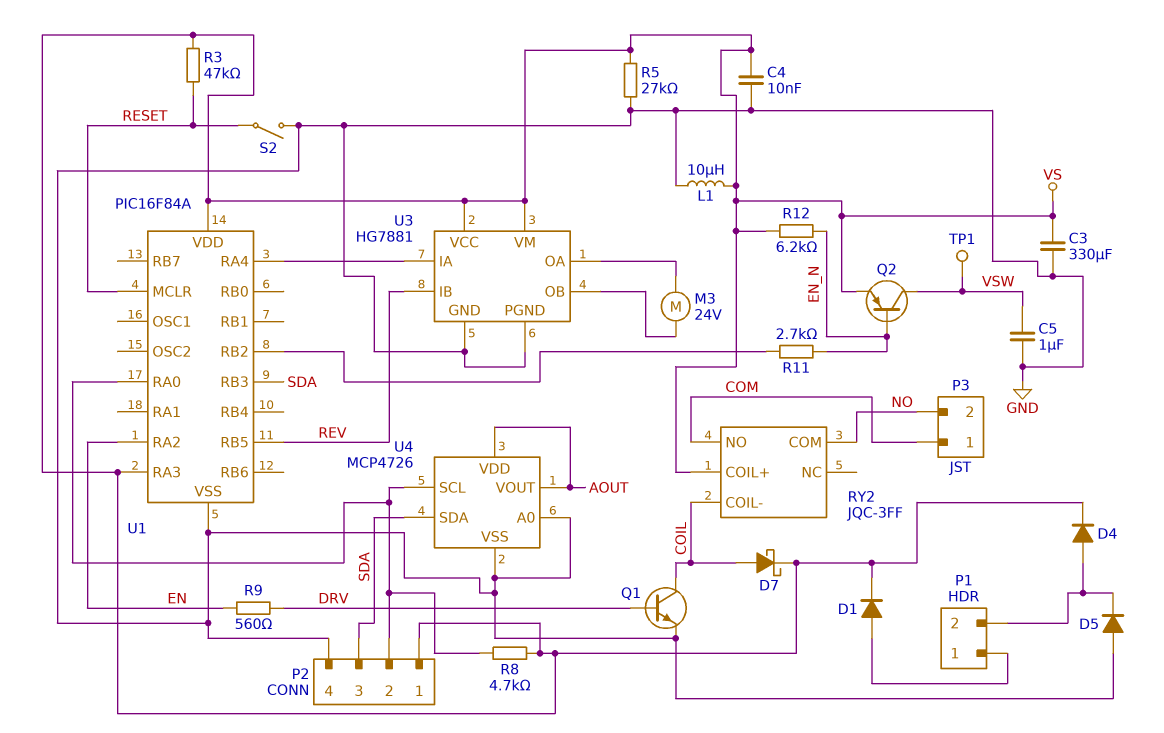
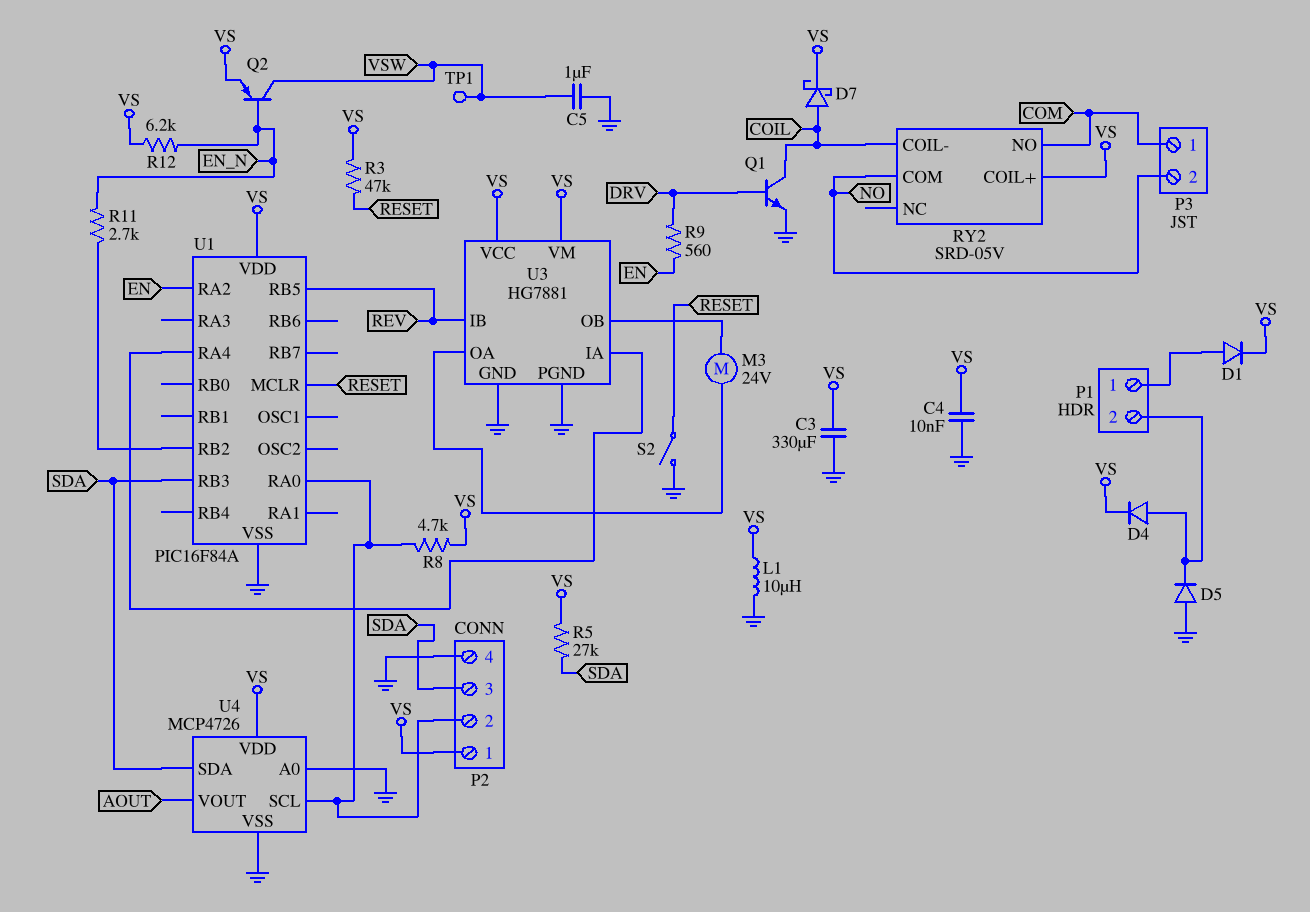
R5: 27k (GND, VS) -> 27k (SDA, VS)
RY2: JQC-3FF -> SRD-05V
U1 pin RA3: VS -> none
U4 pin VDD: AOUT -> VS

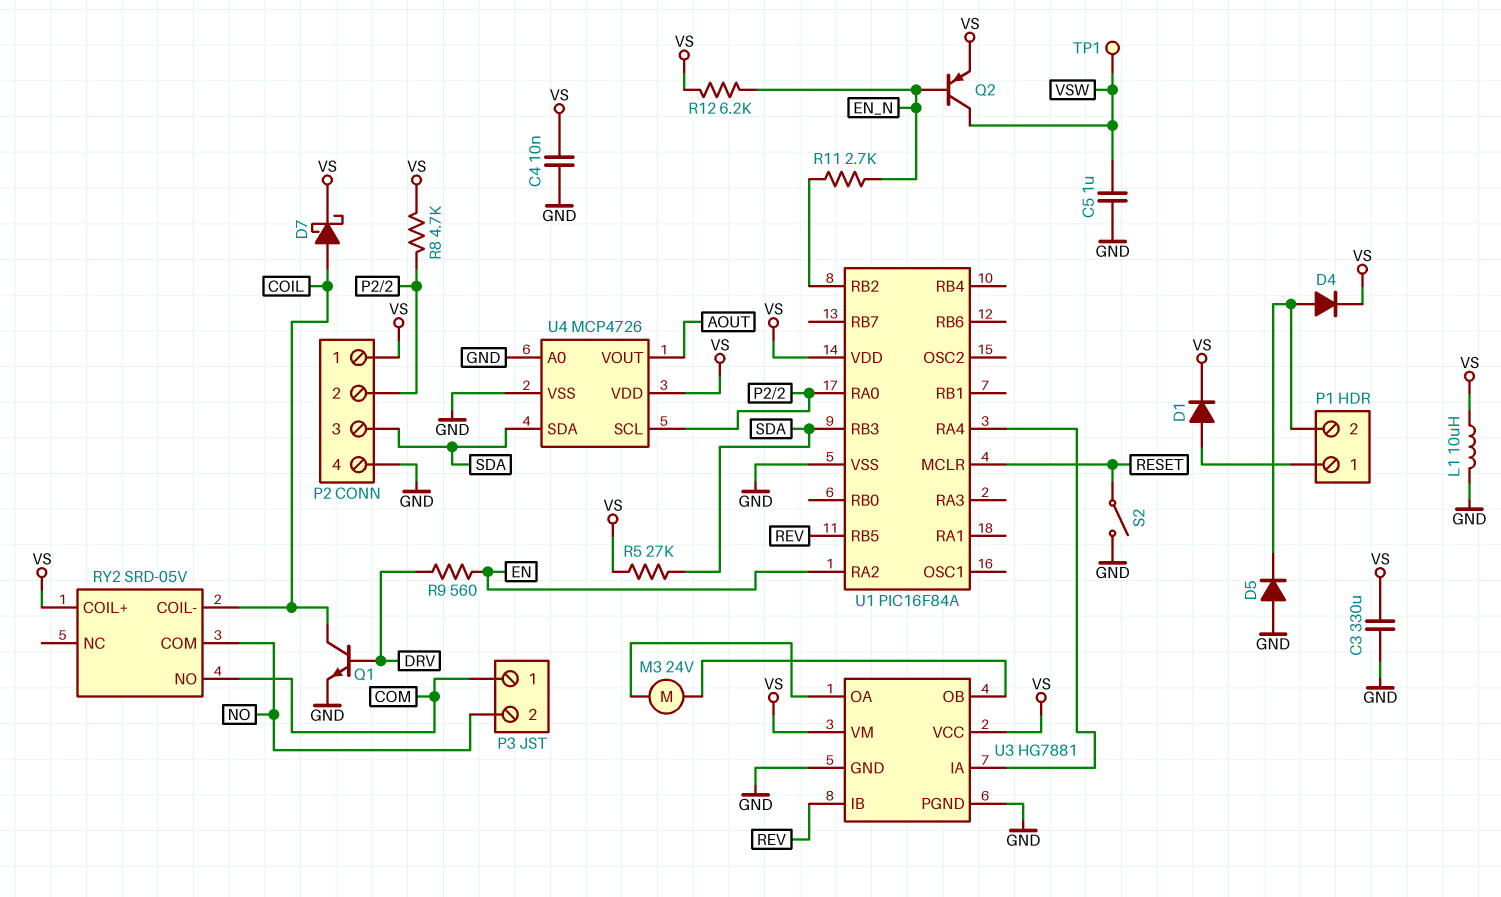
R3: 47k (RESET, VS) -> none

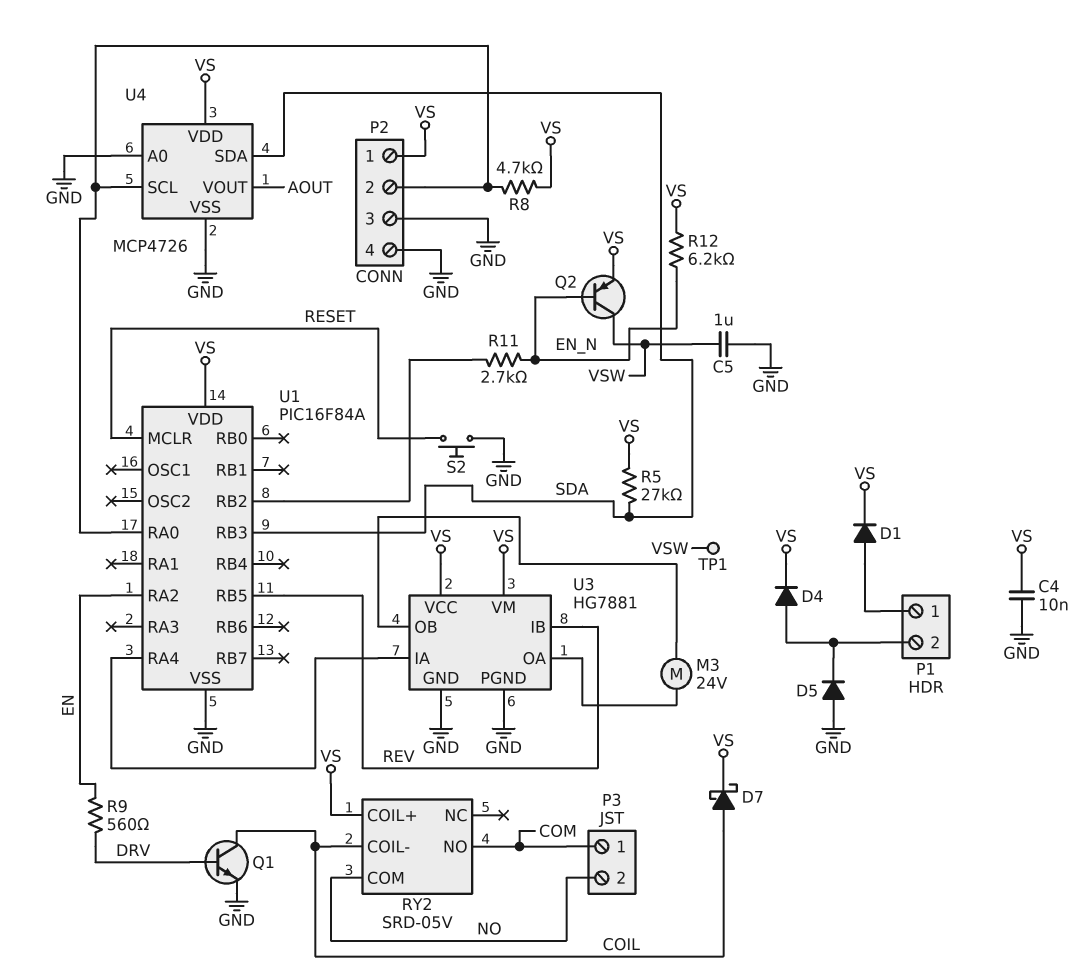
C3: 330uF (GND, VS) -> none
L1: 10uH (GND, VS) -> none
P2 pin 3: SDA -> GND
S2: switch (GND, RESET) -> button (GND, RESET)

